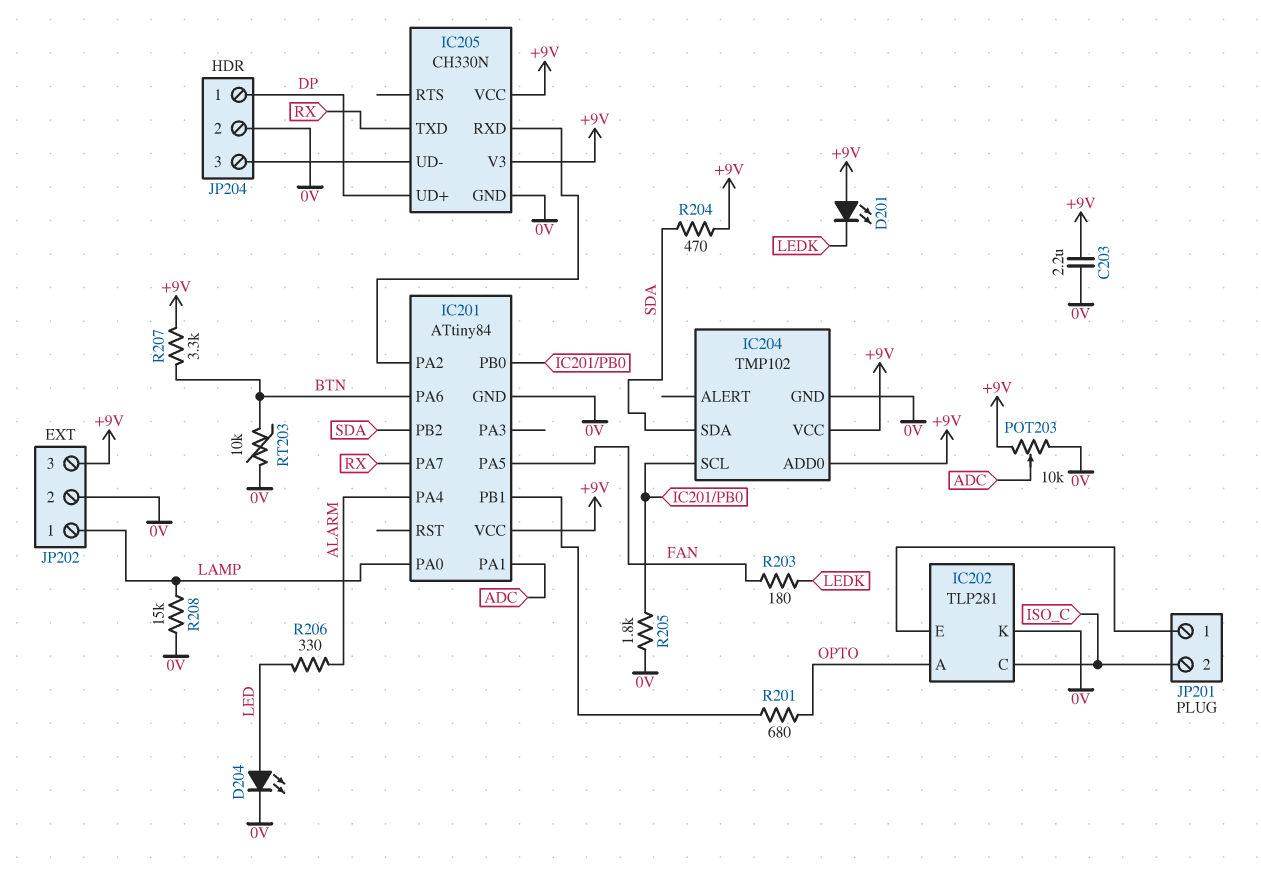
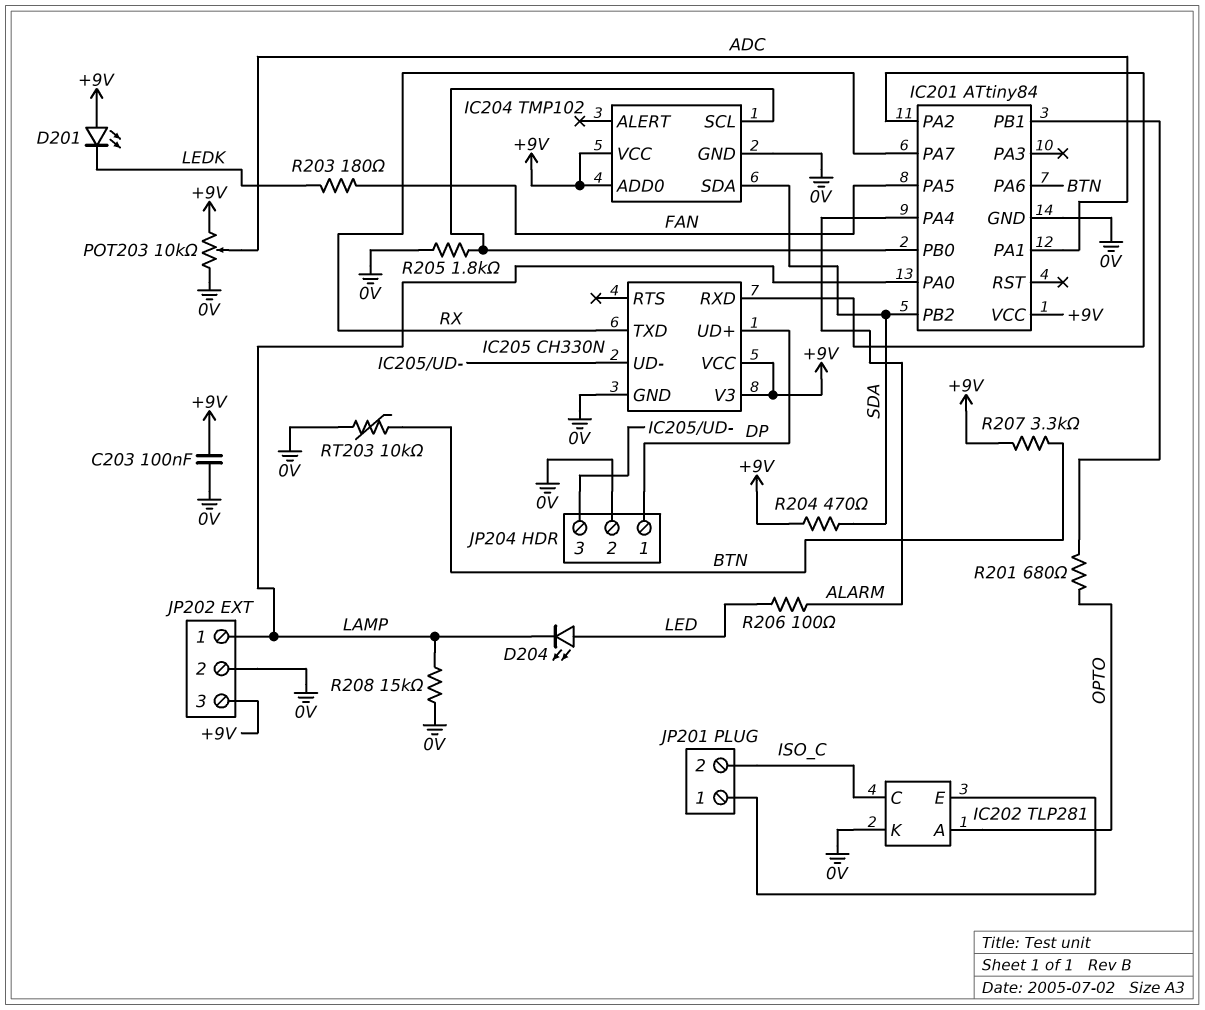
C203: 2.2uF (+9V, 0V) -> 100nF (+9V, 0V)
D204: LED (A LED, K 0V) -> LED (A LED, K LAMP)
R206: 330 (ALARM, LED) -> 100 (ALARM, LED)

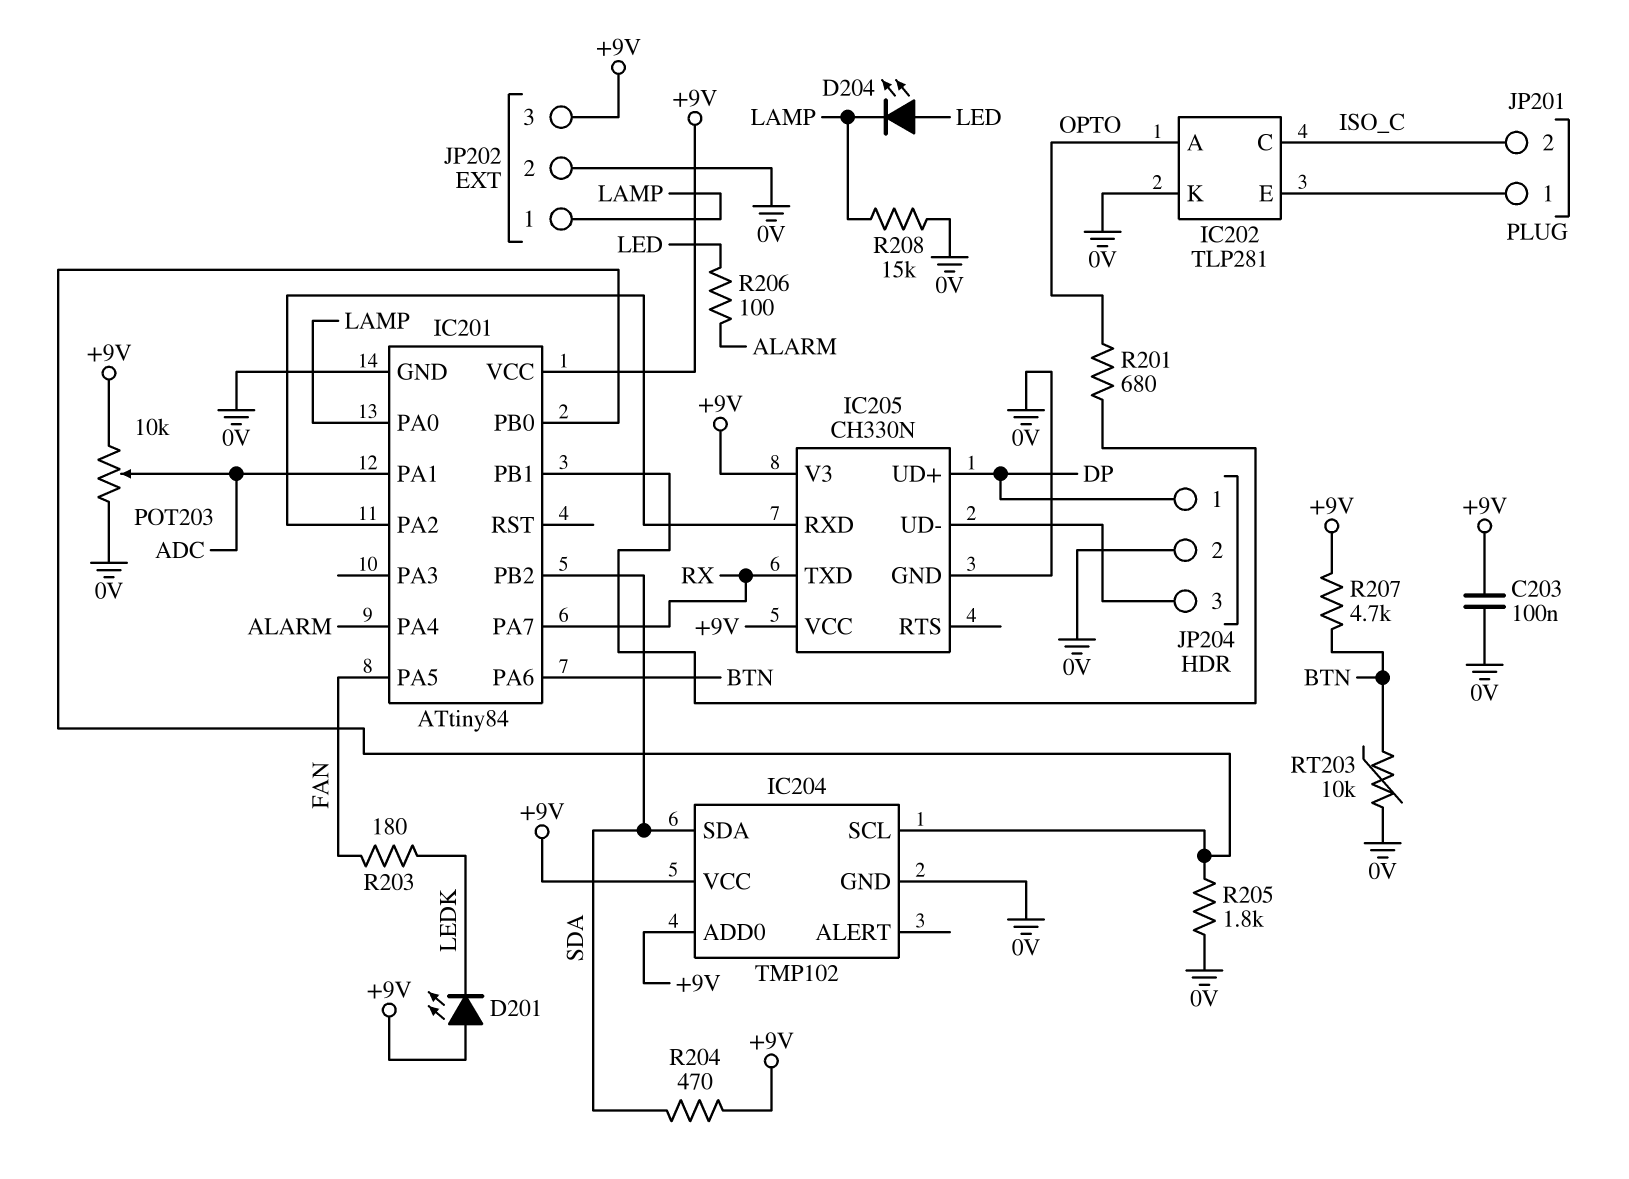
R207: 3.3k (+9V, BTN) -> 4.7k (+9V, BTN)

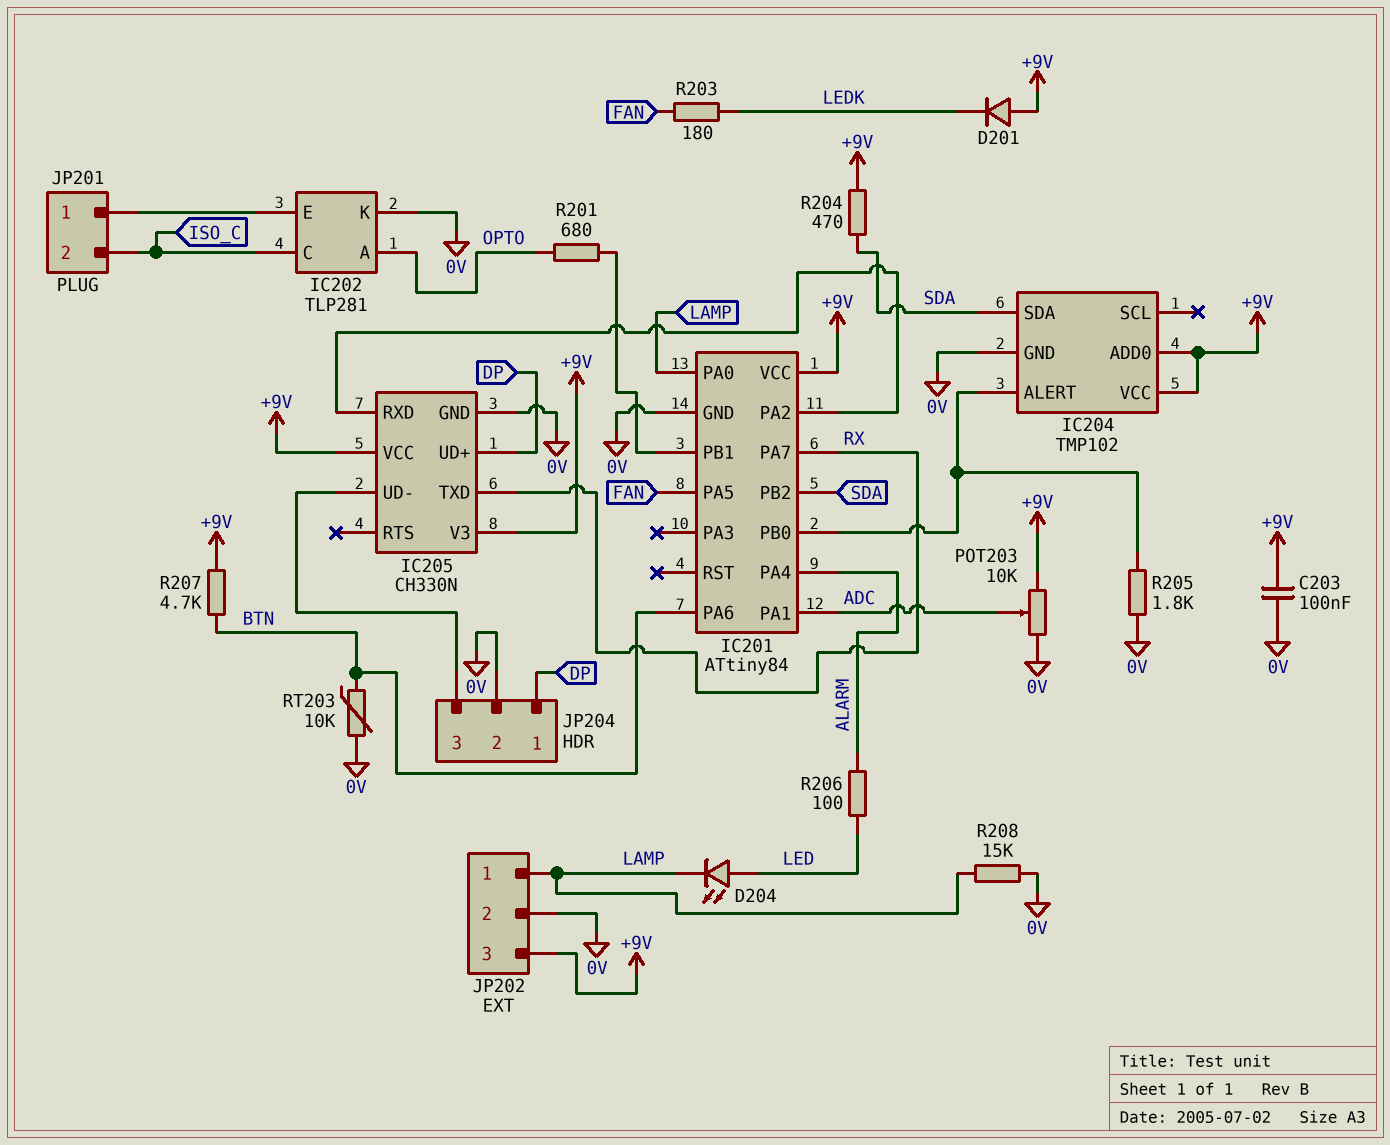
D201: LED (A +9V, K LEDK) -> diode (A +9V, K LEDK)
IC204 pin ALERT: none -> IC201/PB0
IC204 pin SCL: IC201/PB0 -> none

